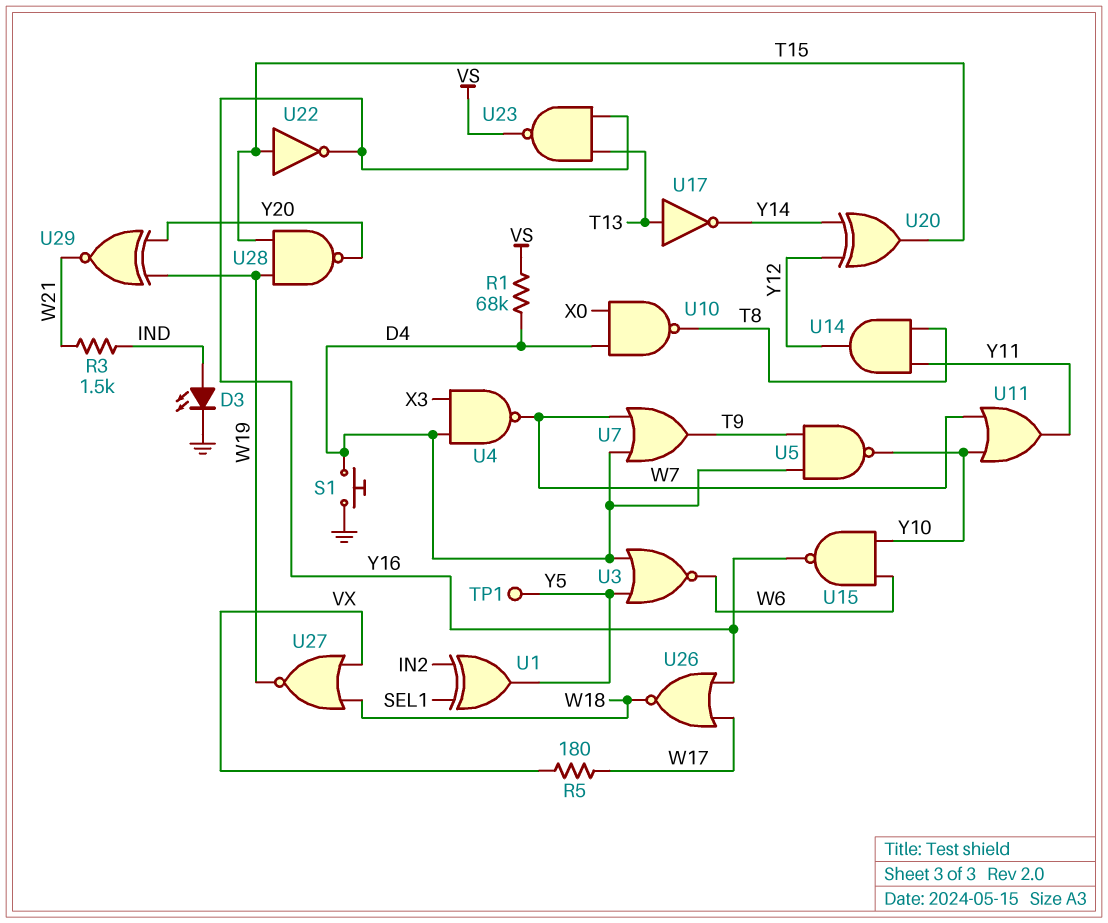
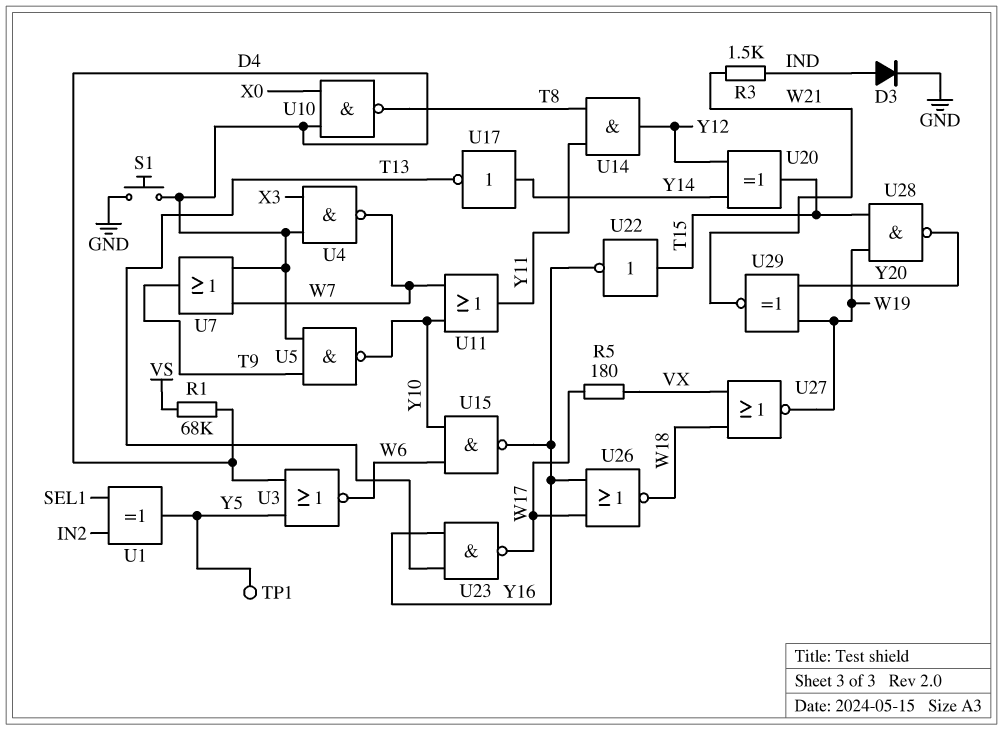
D3: LED (A IND, K GND) -> diode (A IND, K GND)
U17: NOT (in T13, out Y14) -> NOT (in Y14, out T13)
U23: NAND (in T13, in Y16, out VS) -> NAND (in T13, in Y16, out W17)

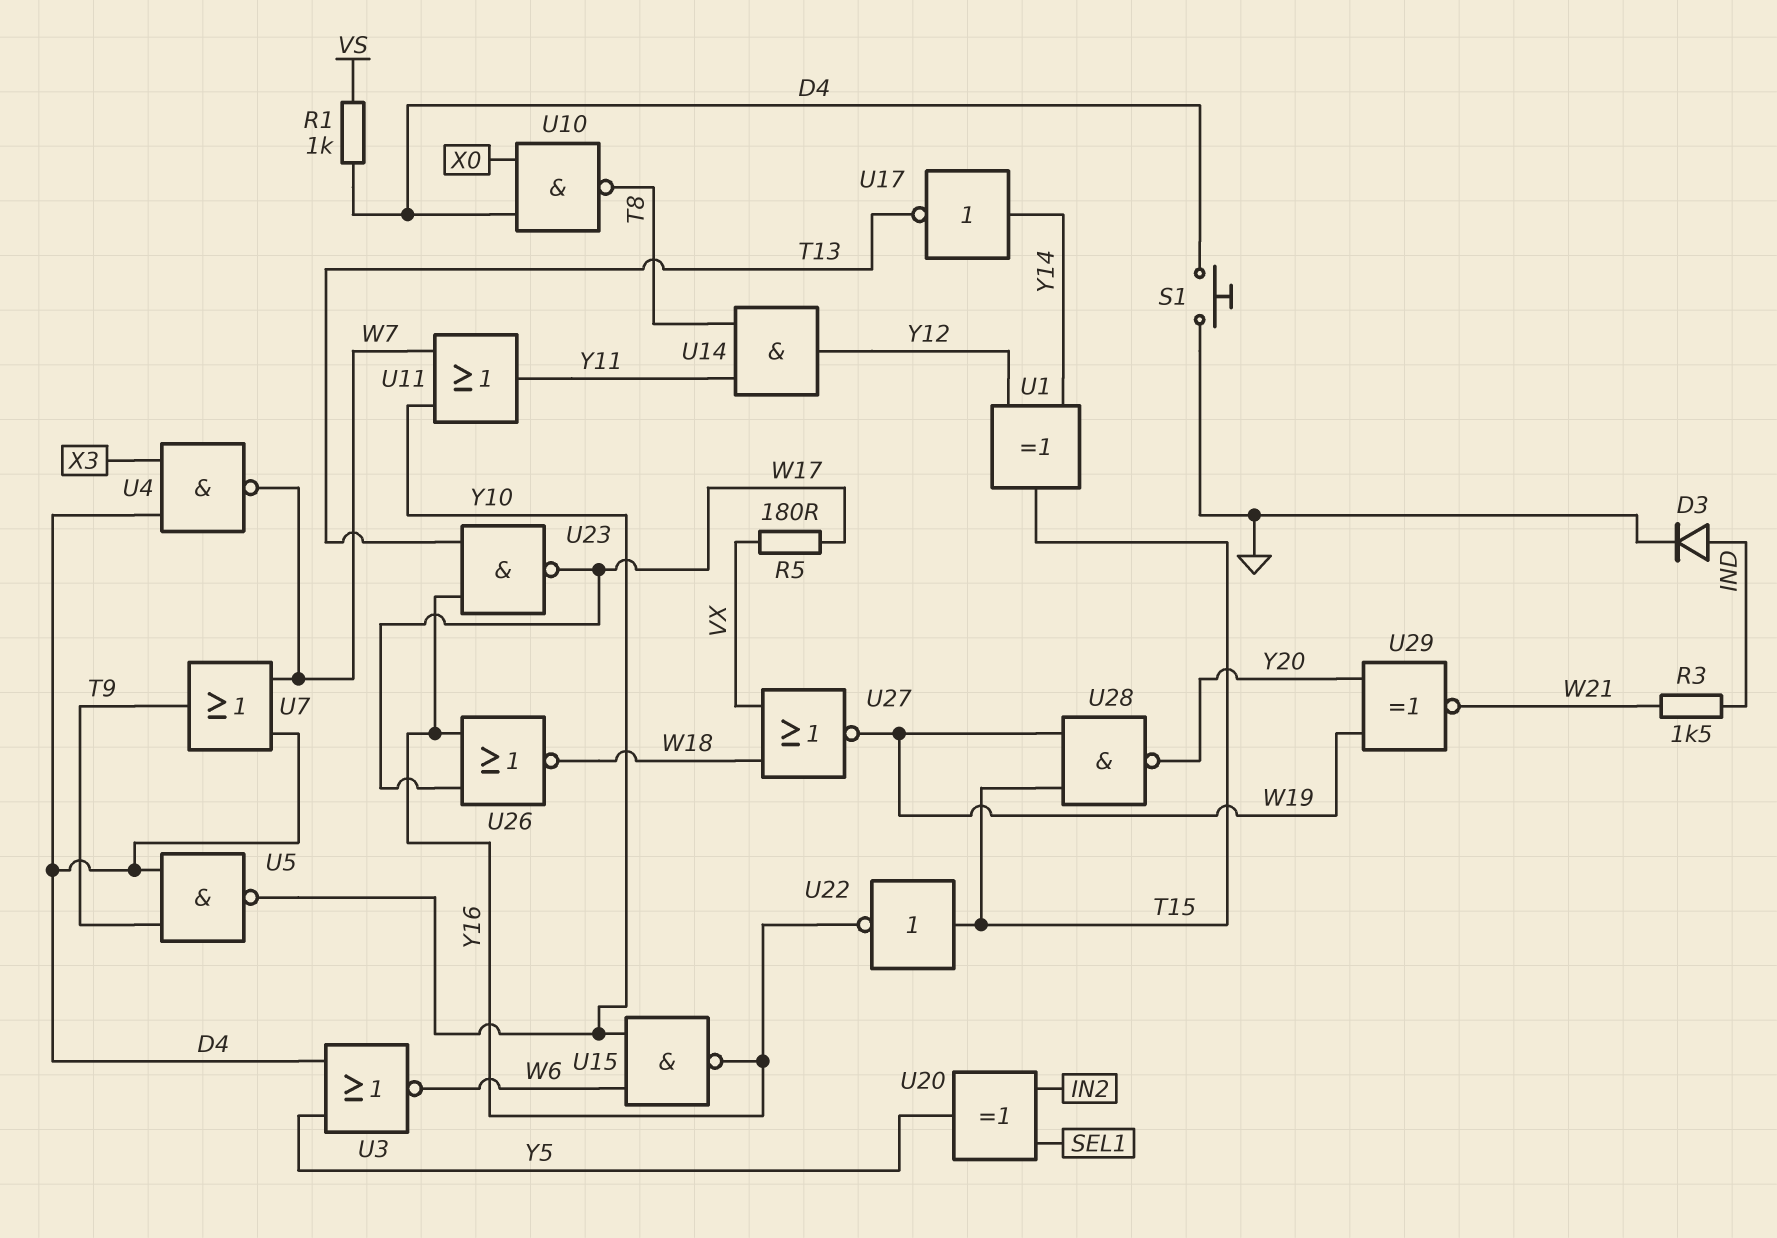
R1: 68k (D4, VS) -> 1k (D4, VS)
TP1: test point (Y5) -> none
U1: XOR (in IN2, in SEL1, out Y5) -> XOR (in Y12, in Y14, out T15)
U20: XOR (in Y12, in Y14, out T15) -> XOR (in IN2, in SEL1, out Y5)

